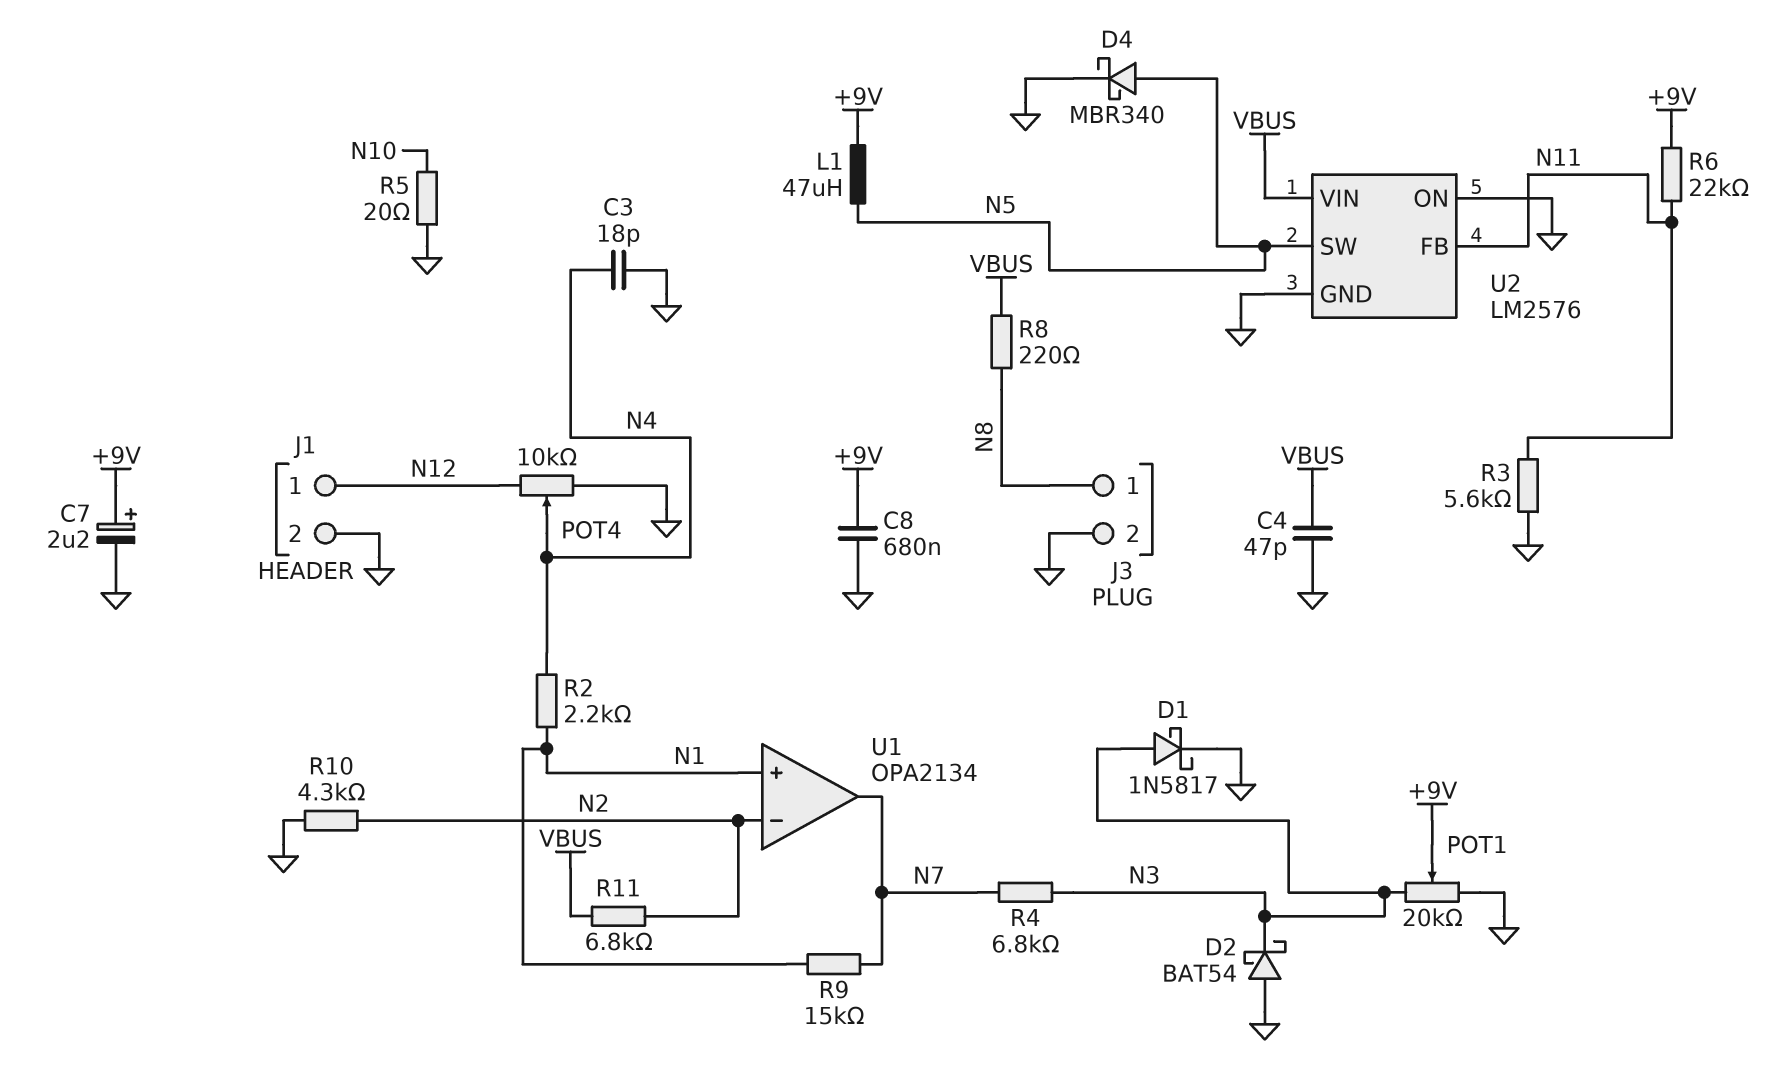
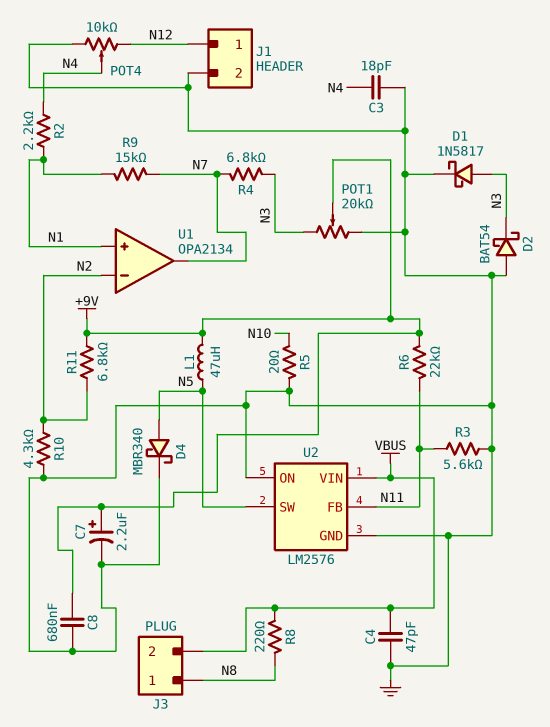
J3 pin 2: GND -> VBUS
R11: 6.8k (N2, VBUS) -> 6.8k (+9V, N2)

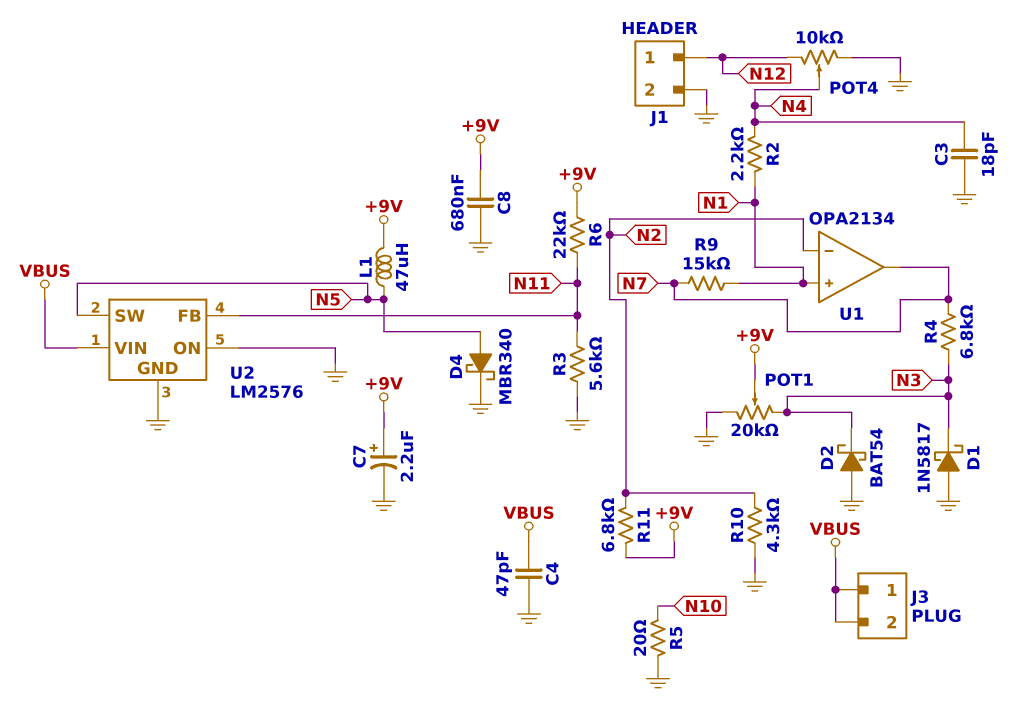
D1: schottky 1N5817 (A N3, K GND) -> schottky 1N5817 (A GND, K N3)
J3 pin 1: N8 -> VBUS
R8: 220 (N8, VBUS) -> none

